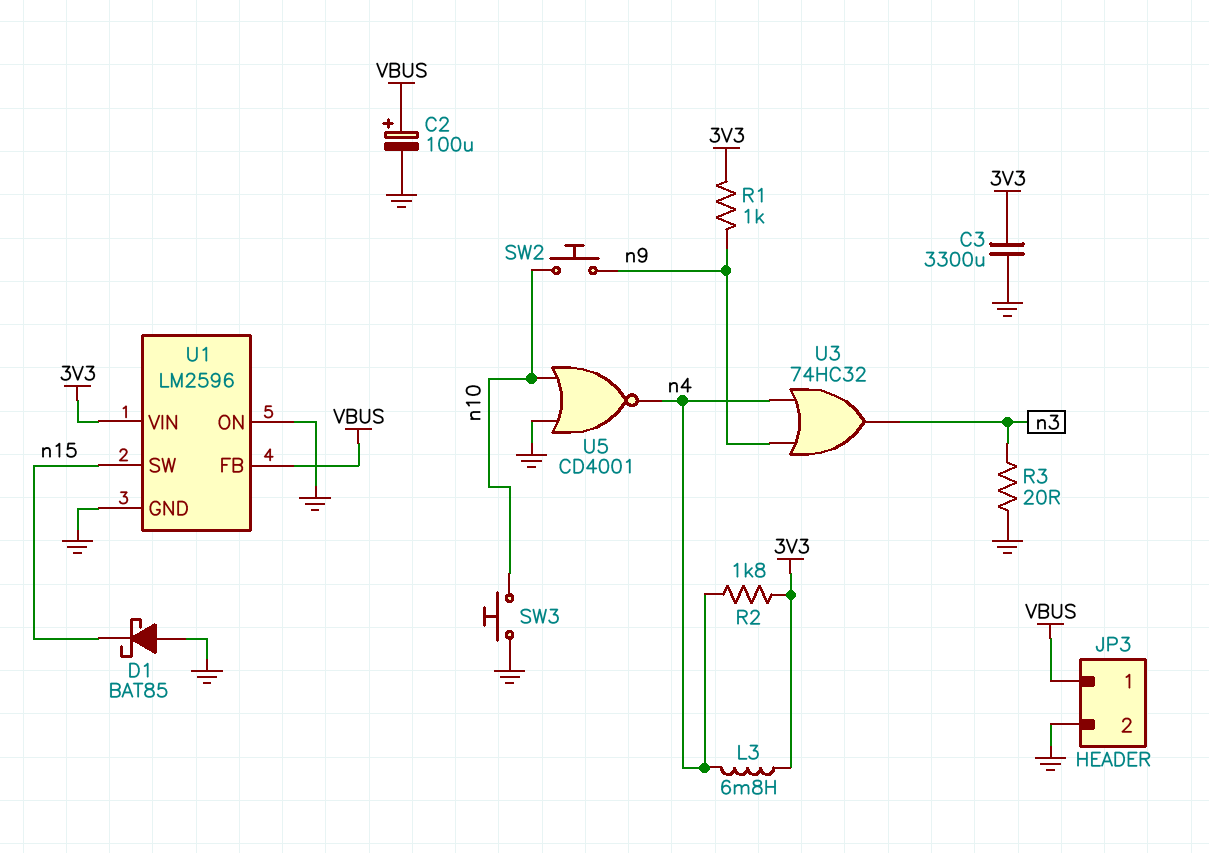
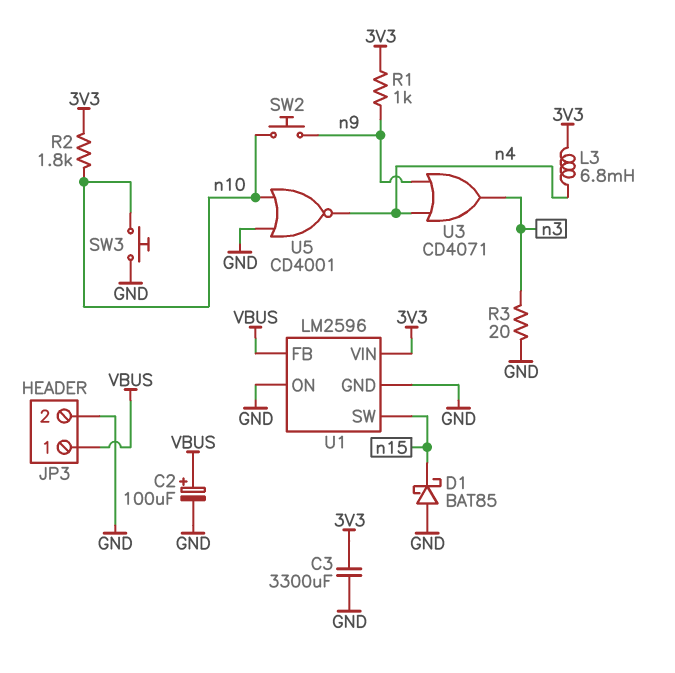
R2: 1.8k (3V3, n4) -> 1.8k (3V3, n10)
U3: OR 74HC32 (in n4, in n9, out n3) -> OR CD4071 (in n4, in n9, out n3)

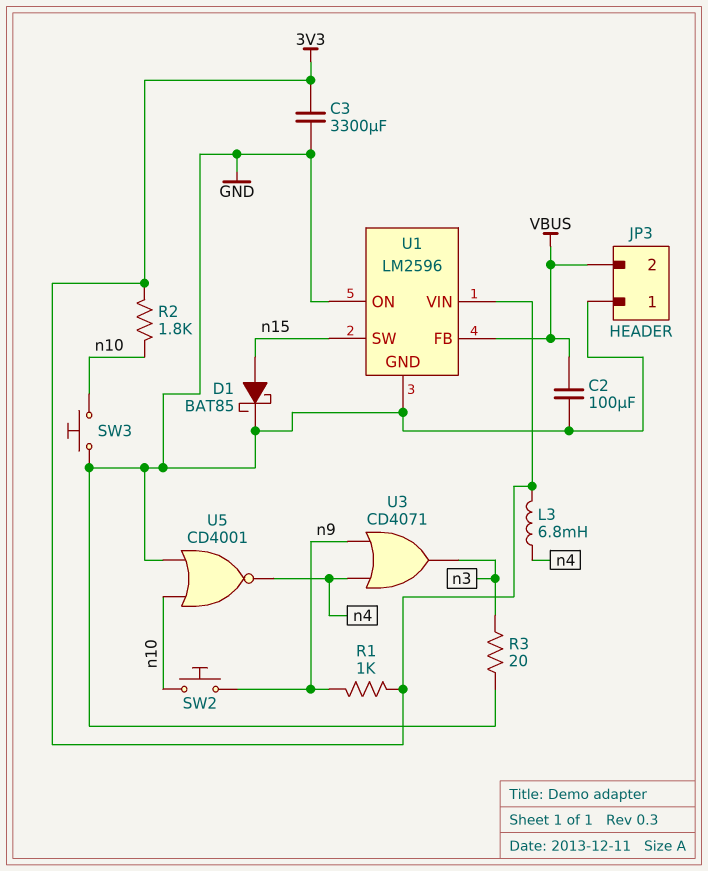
C2: 100uF (plus VBUS, minus GND) -> 100uF (GND, VBUS)
D1: schottky BAT85 (A GND, K n15) -> schottky BAT85 (A n15, K GND)
JP3 pin 1: VBUS -> GND
JP3 pin 2: GND -> VBUS

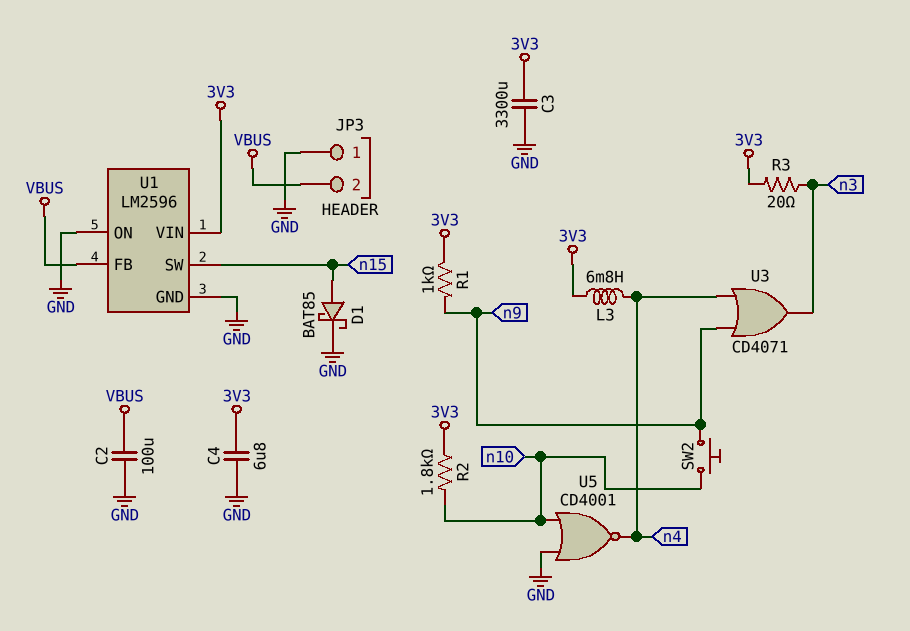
C4: none -> 6.8uF (3V3, GND)
R3: 20 (GND, n3) -> 20 (3V3, n3)
SW3: button (GND, n10) -> none

